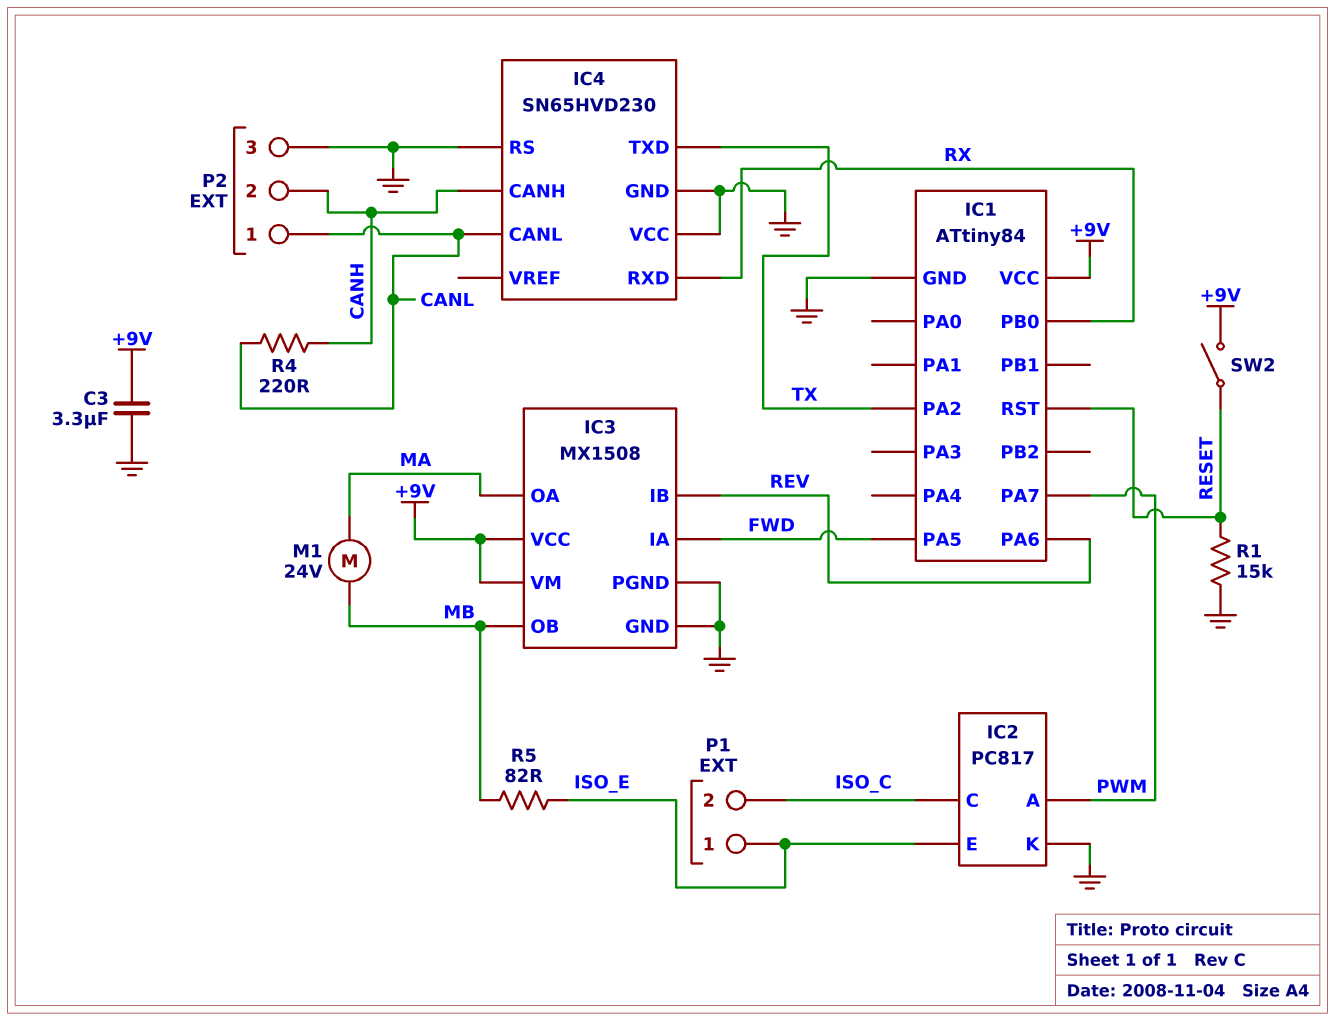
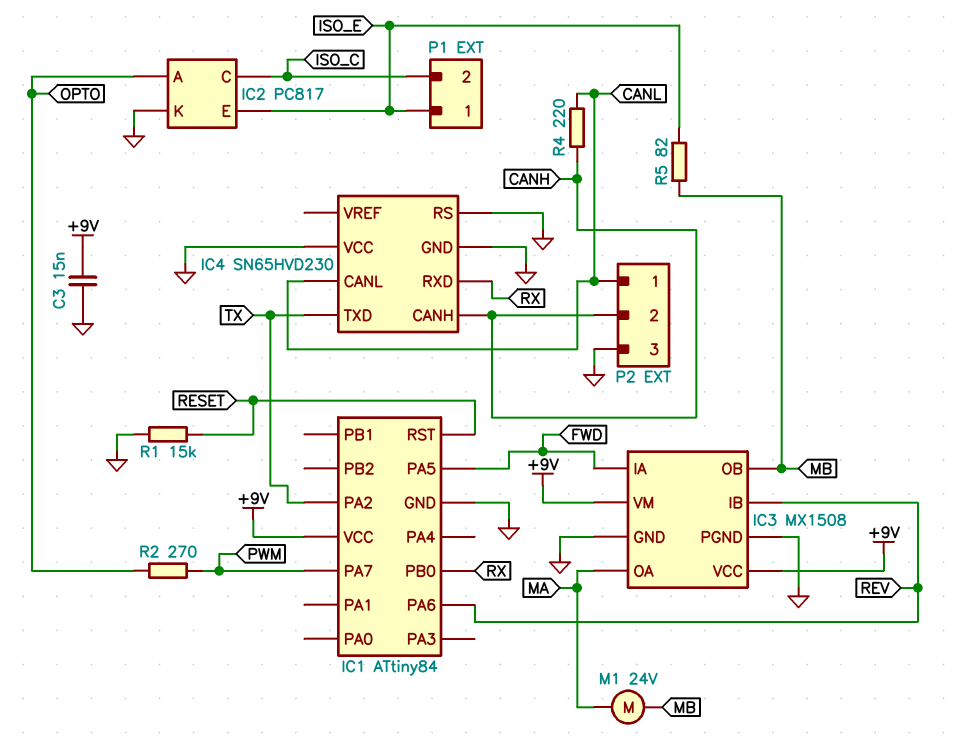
C3: 3.3uF (+9V, GND) -> 15nF (+9V, GND)
IC2 pin A: PWM -> OPTO
R2: none -> 270 (OPTO, PWM)
SW2: switch (+9V, RESET) -> none

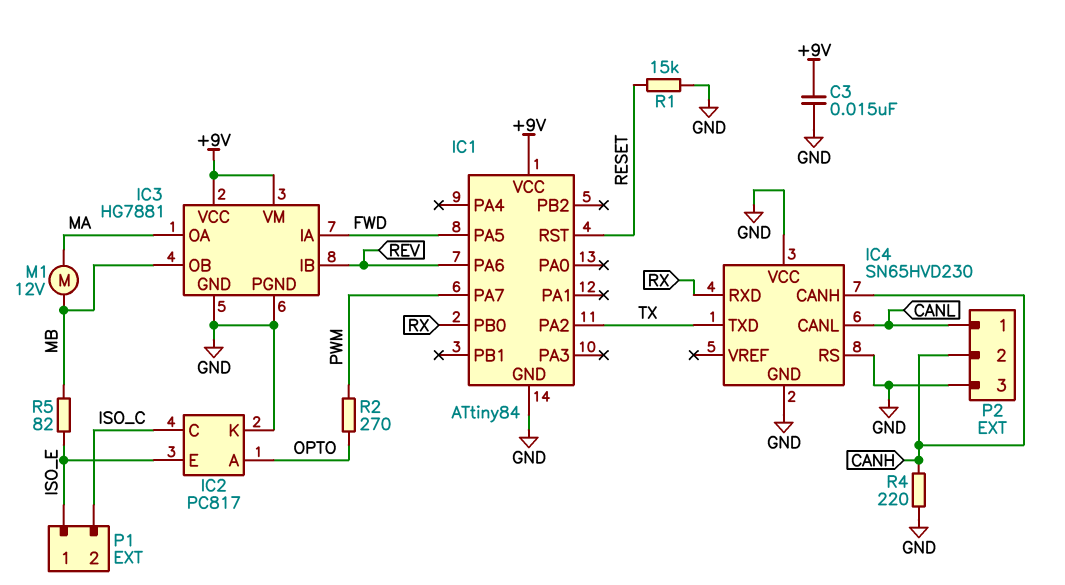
IC3: MX1508 -> HG7881
M1: motor 24V (MA, MB) -> motor 12V (MA, MB)
R4: 220 (CANH, CANL) -> 220 (CANH, GND)

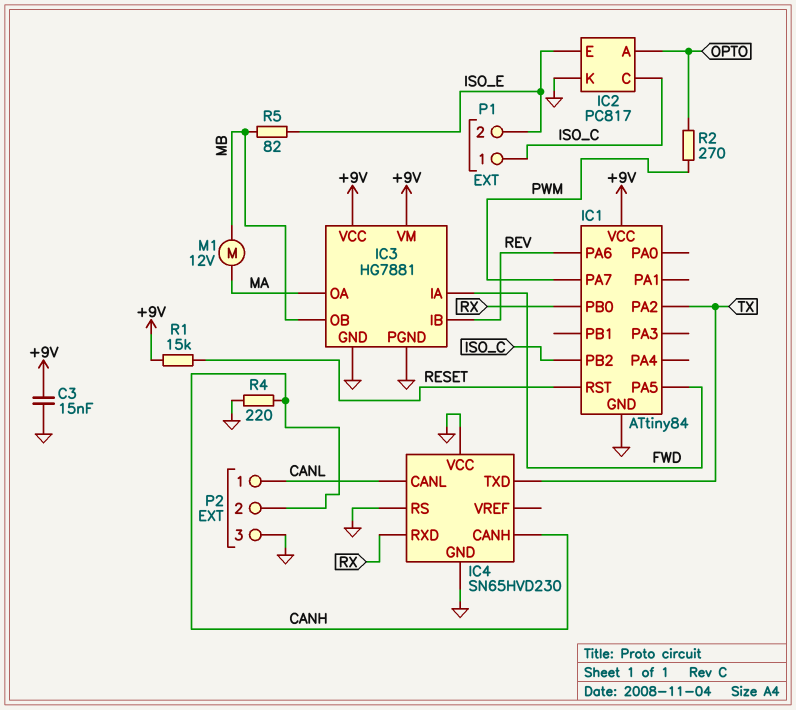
IC1 pin PB2: none -> ISO_C
P1 pin 1: ISO_E -> ISO_C
P1 pin 2: ISO_C -> ISO_E
R1: 15k (GND, RESET) -> 15k (+9V, RESET)

